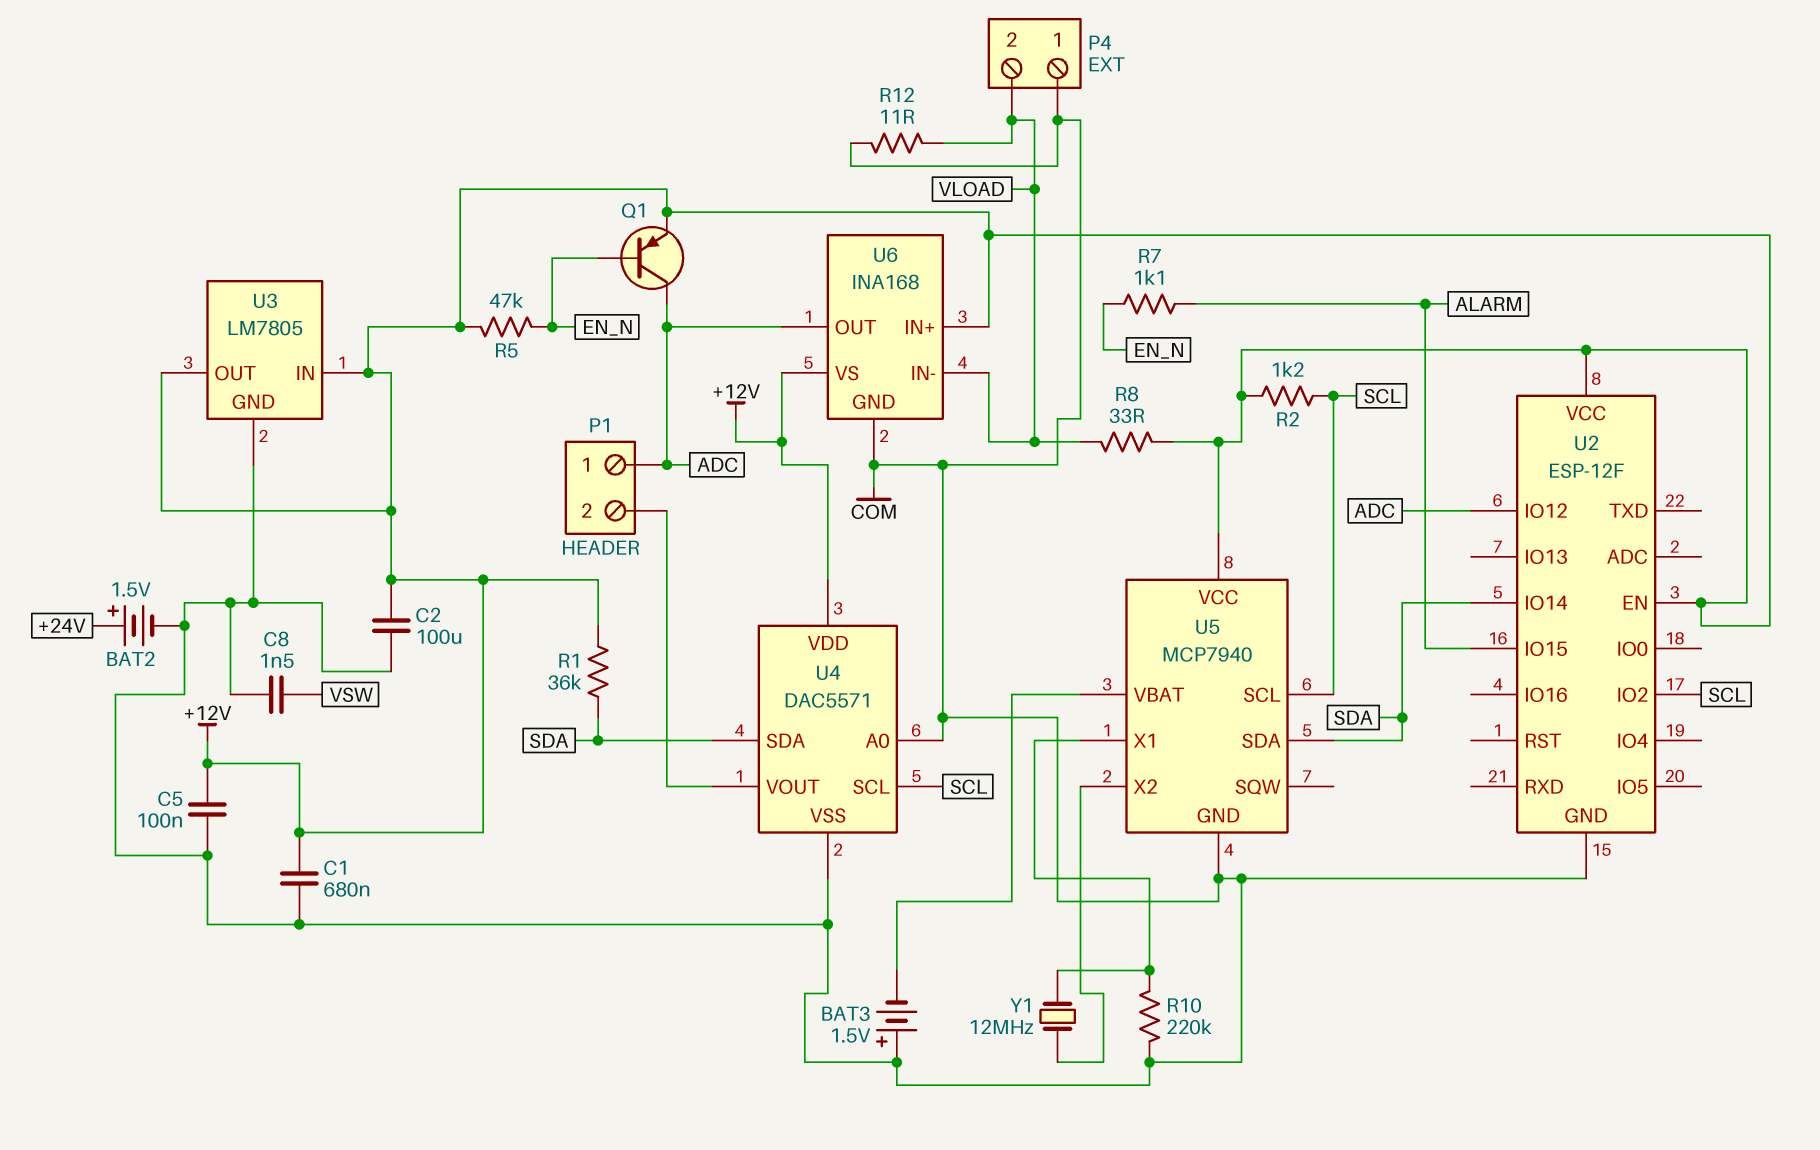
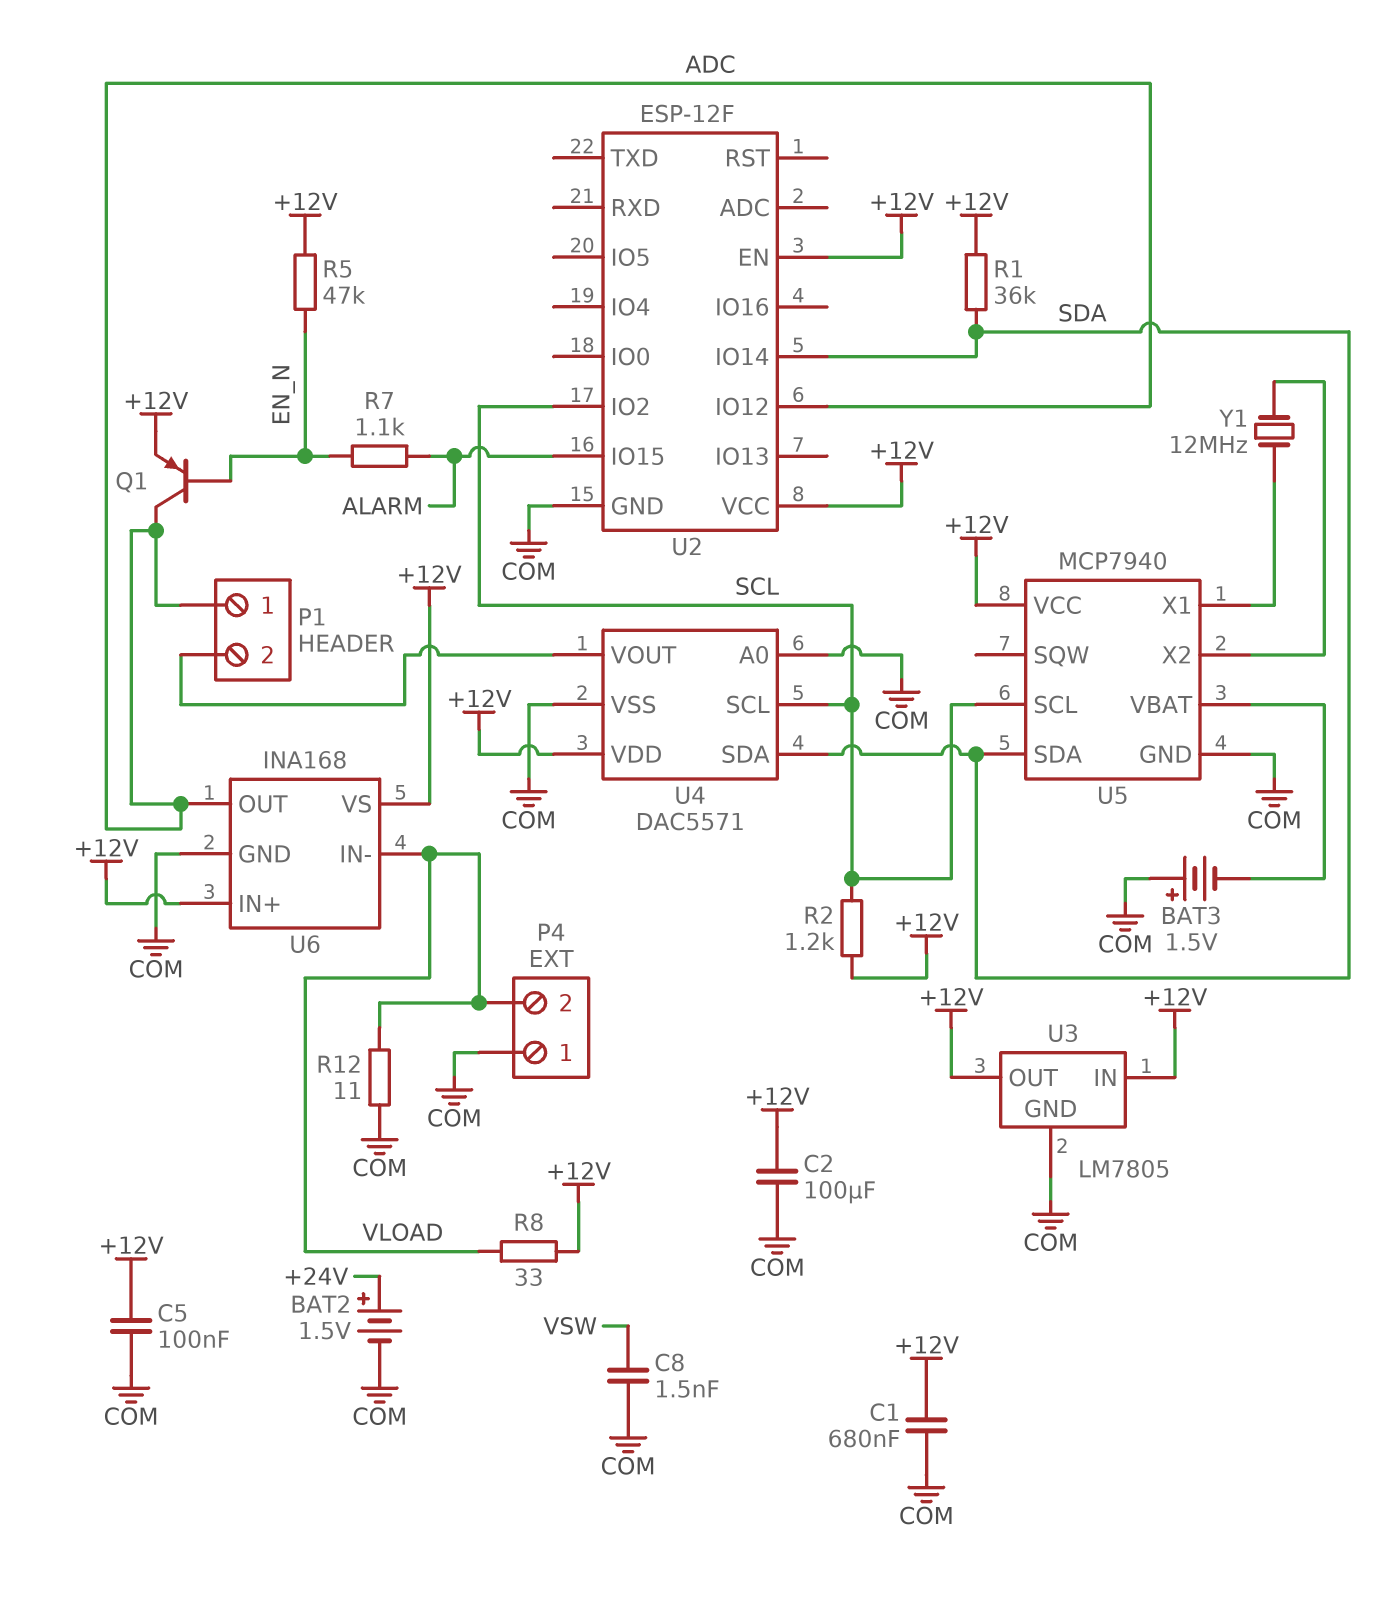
R10: 220k (COM, U5/X1) -> none

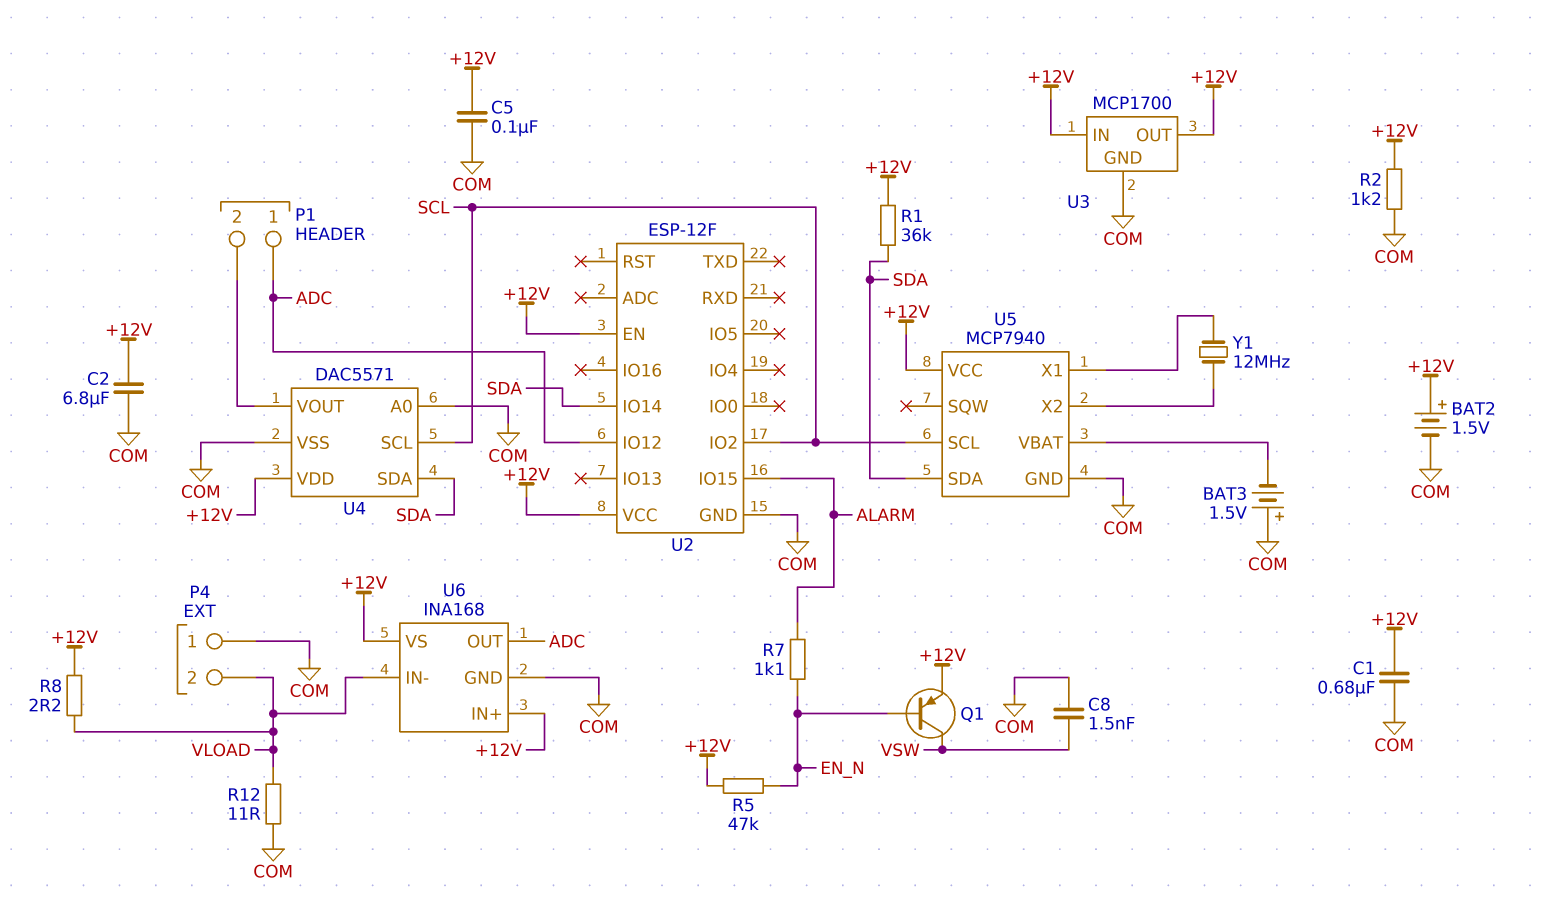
BAT2: 1.5V (plus +24V, minus COM) -> 1.5V (plus +12V, minus COM)
C2: 100uF (+12V, COM) -> 6.8uF (+12V, COM)
Q1: PNP (B EN_N, C ADC, E +12V) -> PNP (B EN_N, C VSW, E +12V)
R2: 1.2k (+12V, SCL) -> 1.2k (+12V, COM)
R8: 33 (+12V, VLOAD) -> 2.2 (+12V, VLOAD)
U3: LM7805 -> MCP1700

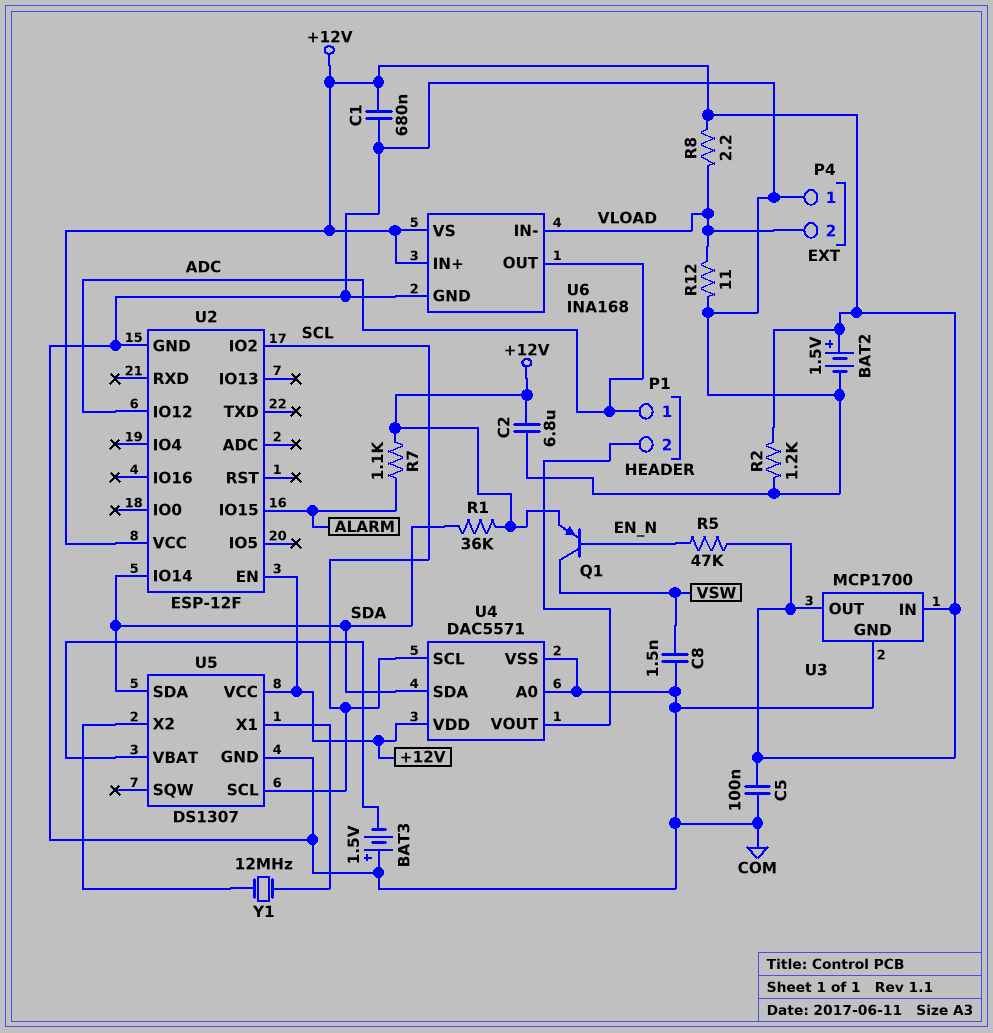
R7: 1.1k (ALARM, EN_N) -> 1.1k (+12V, ALARM)
U5: MCP7940 -> DS1307

